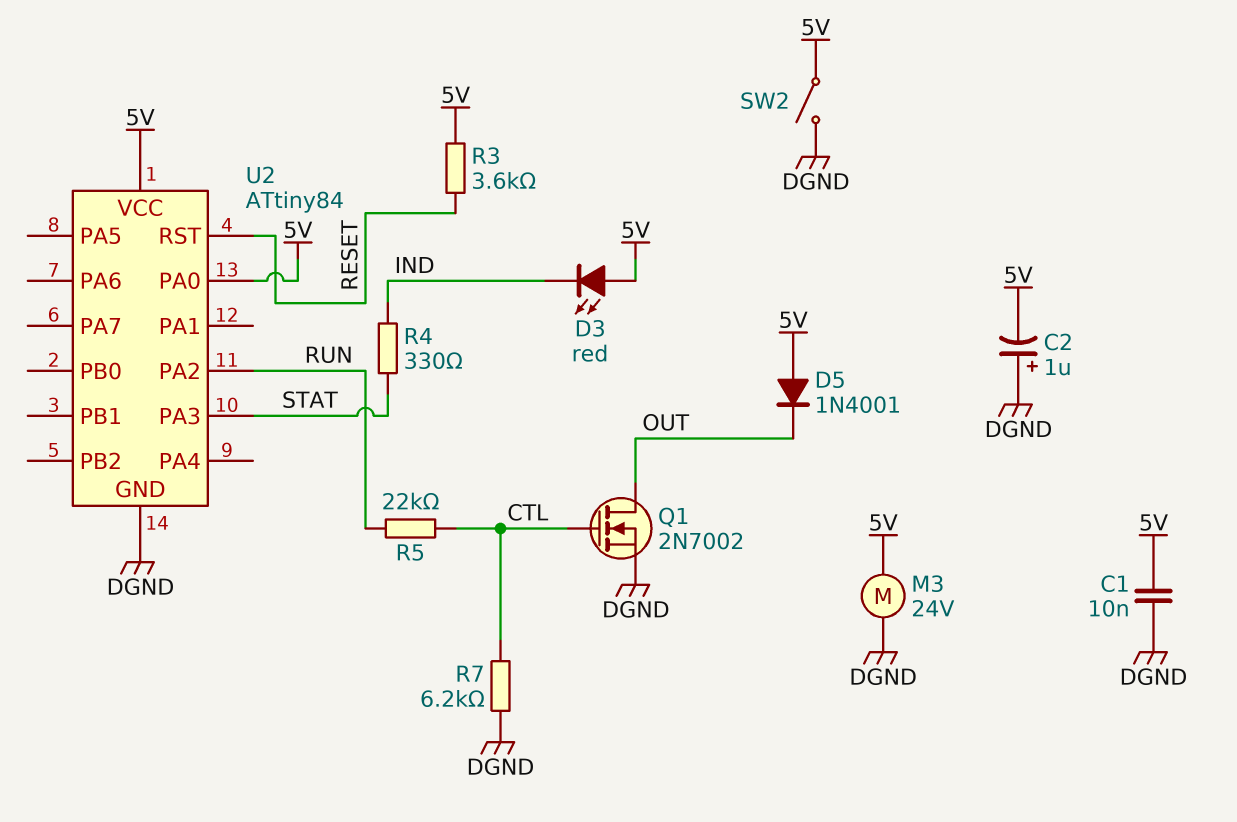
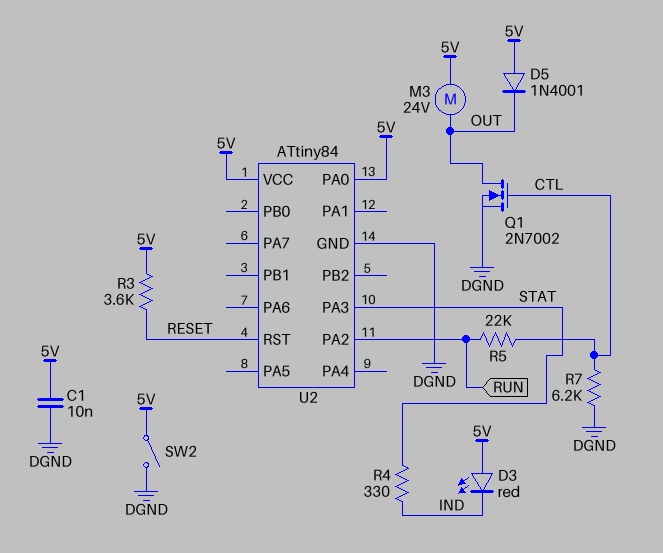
C2: 1uF (plus DGND, minus 5V) -> none
M3: motor 24V (5V, DGND) -> motor 24V (5V, OUT)

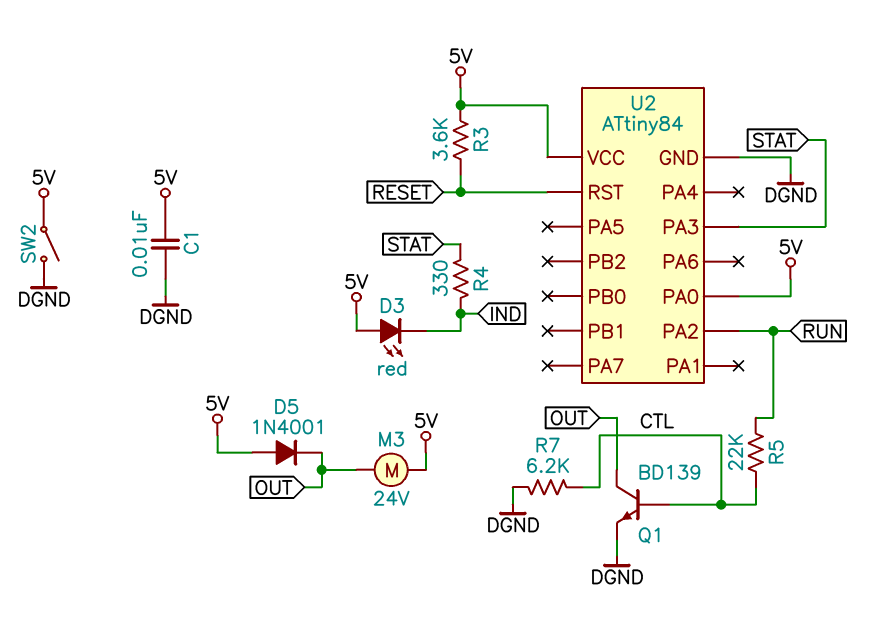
Q1: NMOS 2N7002 (G CTL, D OUT, S DGND) -> NPN BD139 (B CTL, C OUT, E DGND)

